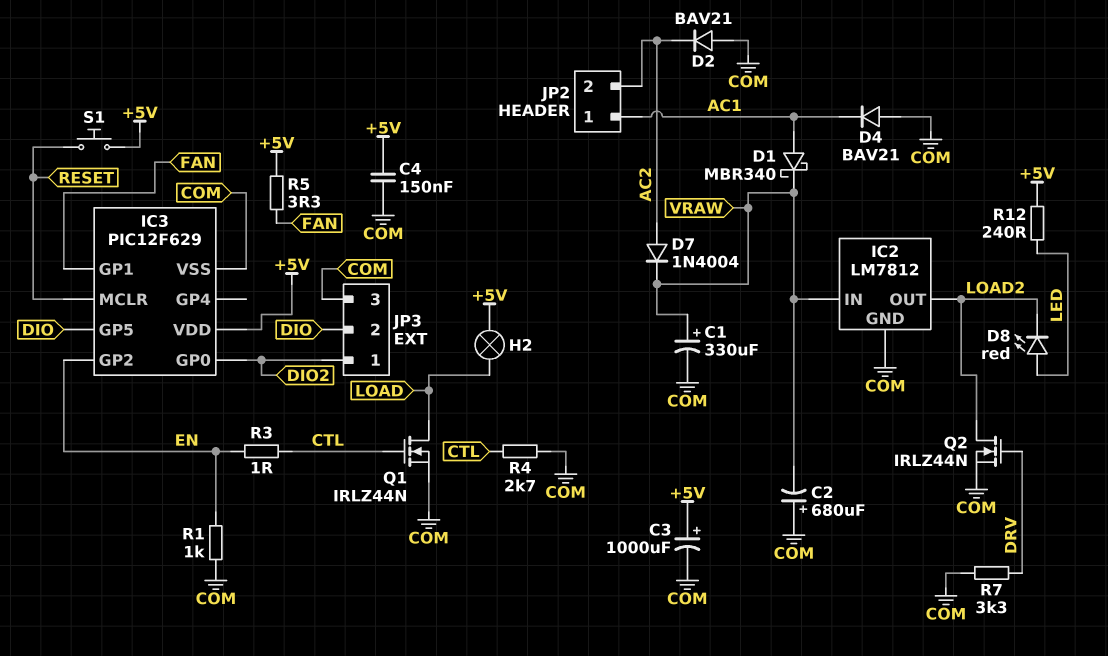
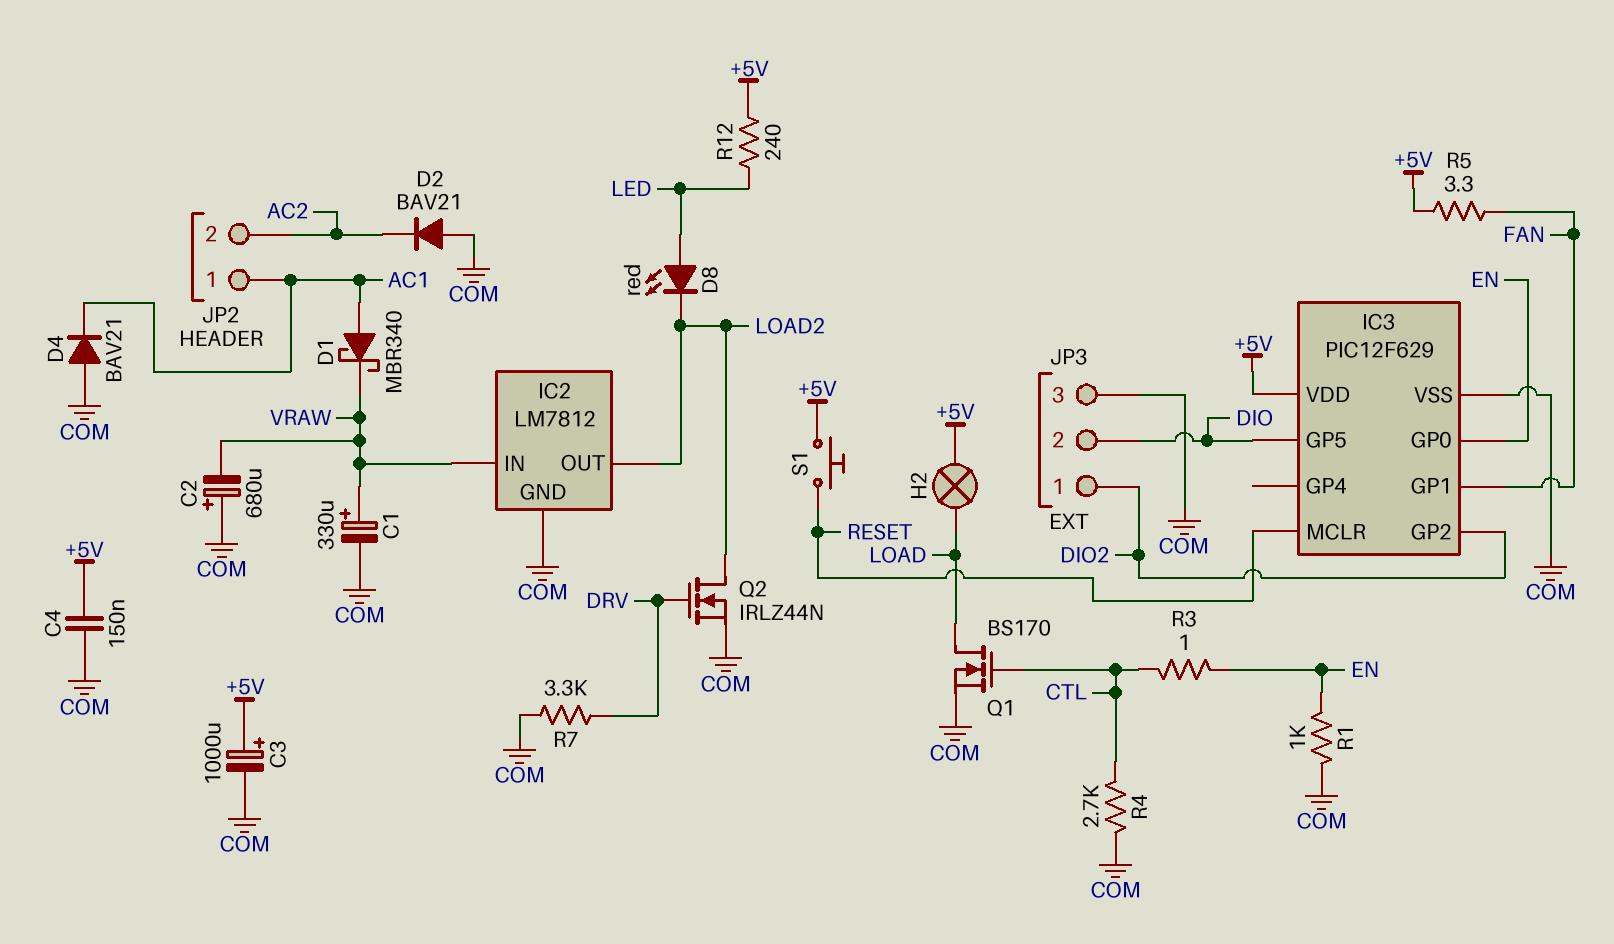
D7: diode 1N4004 (A AC2, K VRAW) -> none
IC3 pin GP0: DIO2 -> EN
IC3 pin GP2: EN -> DIO2
Q1: NMOS IRLZ44N (G CTL, D LOAD, S COM) -> NMOS BS170 (G CTL, D LOAD, S COM)

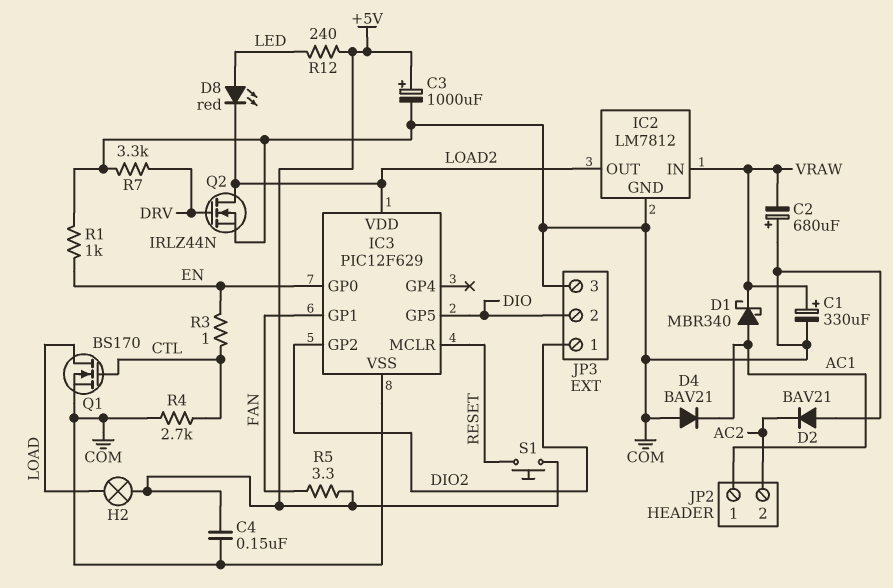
IC3 pin VDD: +5V -> LOAD2

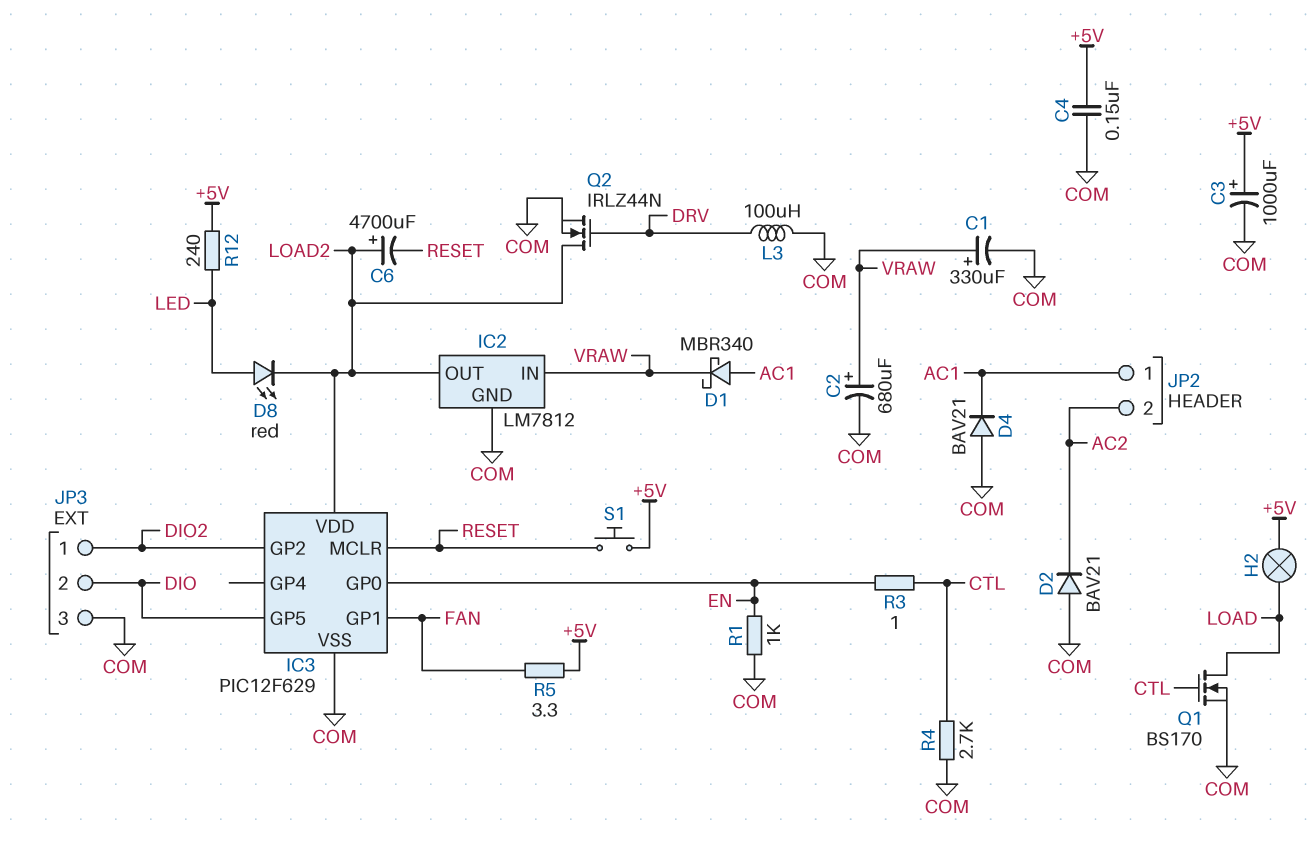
C2: 680uF (plus COM, minus VRAW) -> 680uF (plus VRAW, minus COM)
C6: none -> 4700uF (plus LOAD2, minus RESET)
L3: none -> 100uH (COM, DRV)
R7: 3.3k (COM, DRV) -> none

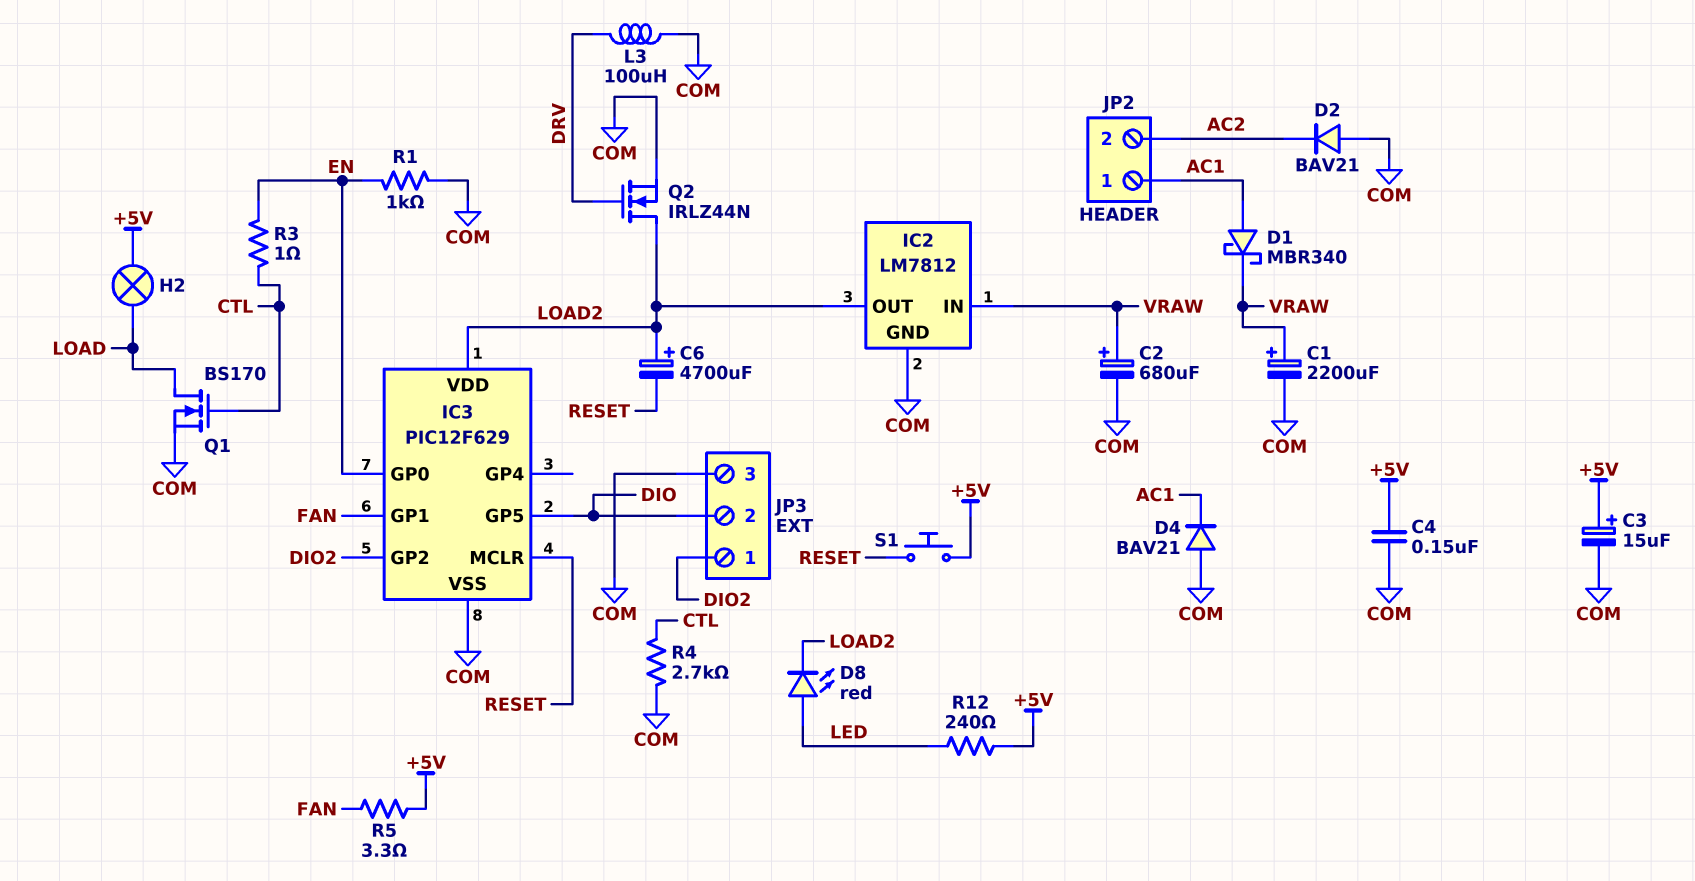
C1: 330uF (plus VRAW, minus COM) -> 2200uF (plus VRAW, minus COM)
C3: 1000uF (plus +5V, minus COM) -> 15uF (plus +5V, minus COM)

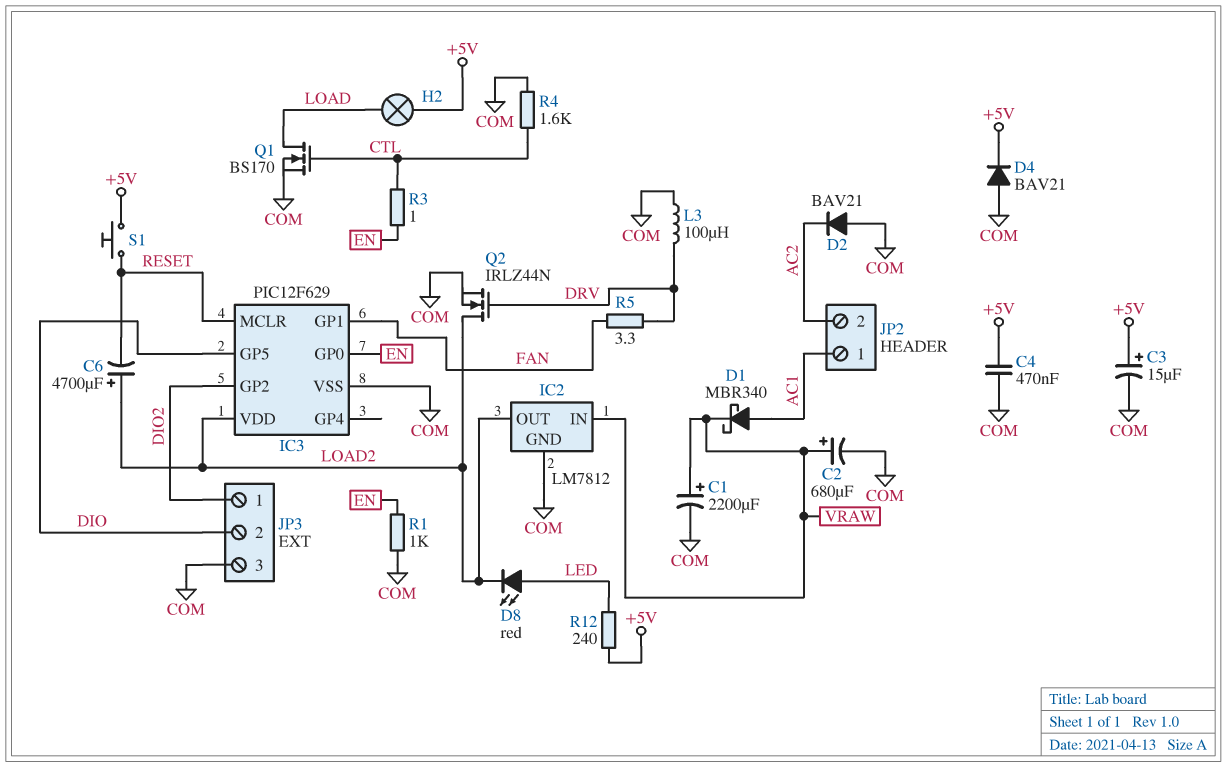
C4: 150nF (+5V, COM) -> 470nF (+5V, COM)
D4: diode BAV21 (A COM, K AC1) -> diode BAV21 (A COM, K +5V)
R4: 2.7k (COM, CTL) -> 1.6k (COM, CTL)
R5: 3.3 (+5V, FAN) -> 3.3 (DRV, FAN)

